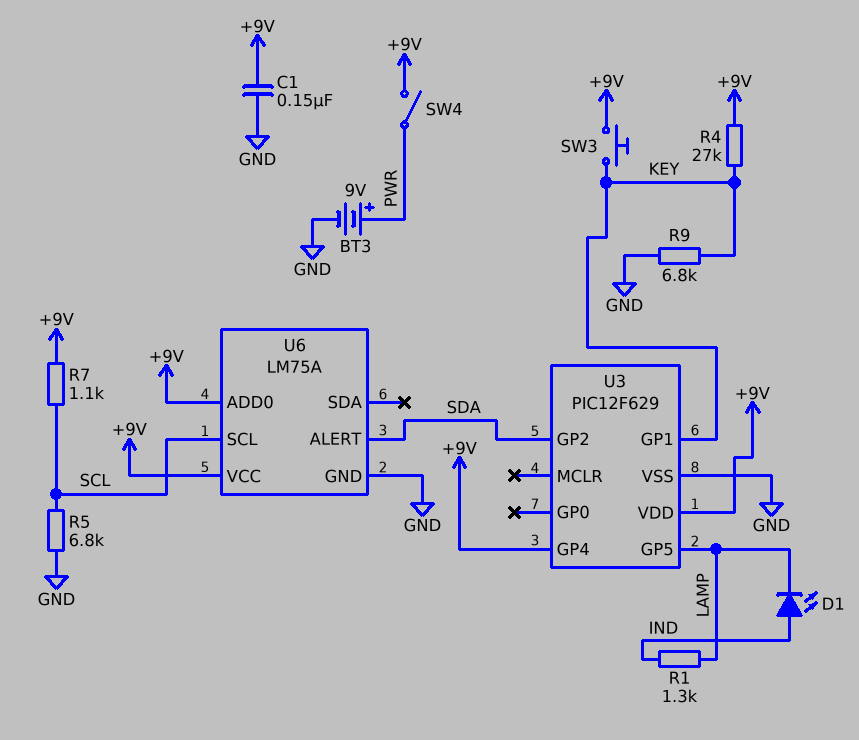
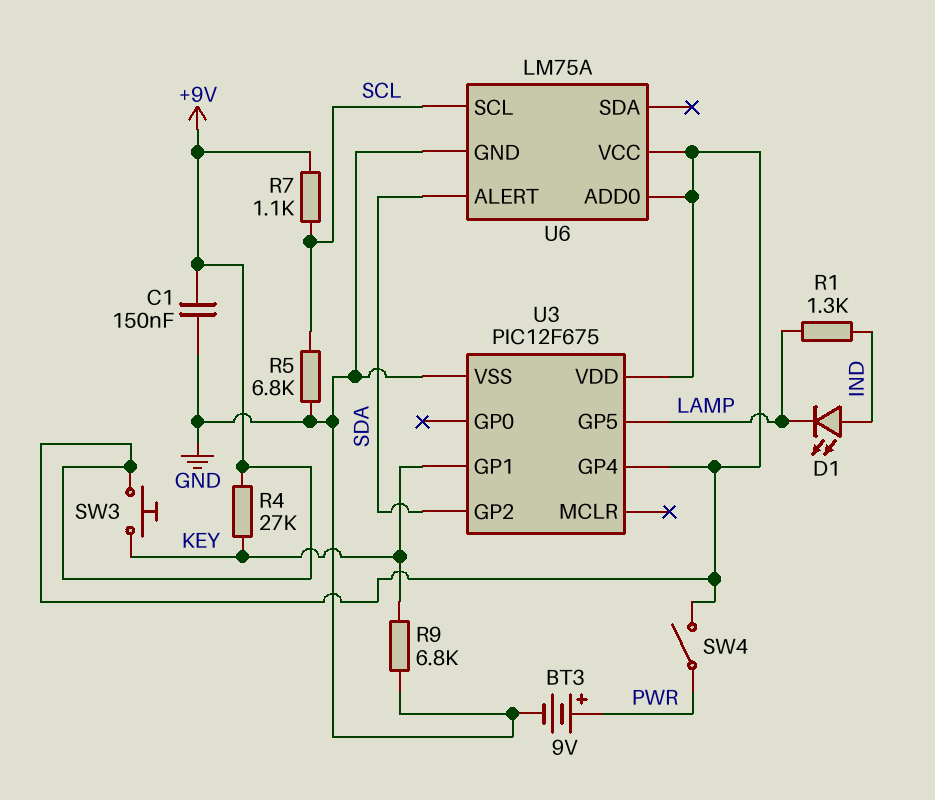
U3: PIC12F629 -> PIC12F675

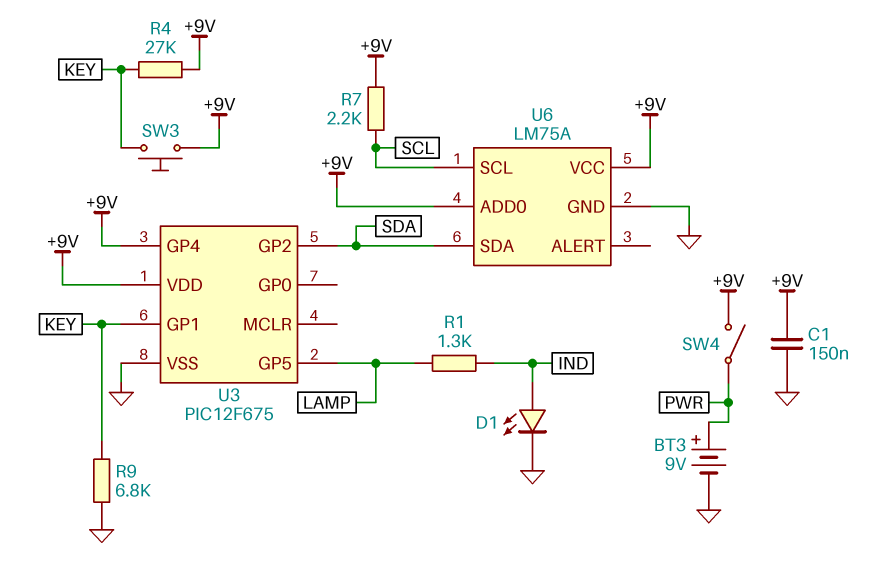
D1: LED (A IND, K LAMP) -> LED (A IND, K GND)
R5: 6.8k (GND, SCL) -> none
R7: 1.1k (+9V, SCL) -> 2.2k (+9V, SCL)
U6 pin ALERT: SDA -> none
U6 pin SDA: none -> SDA

